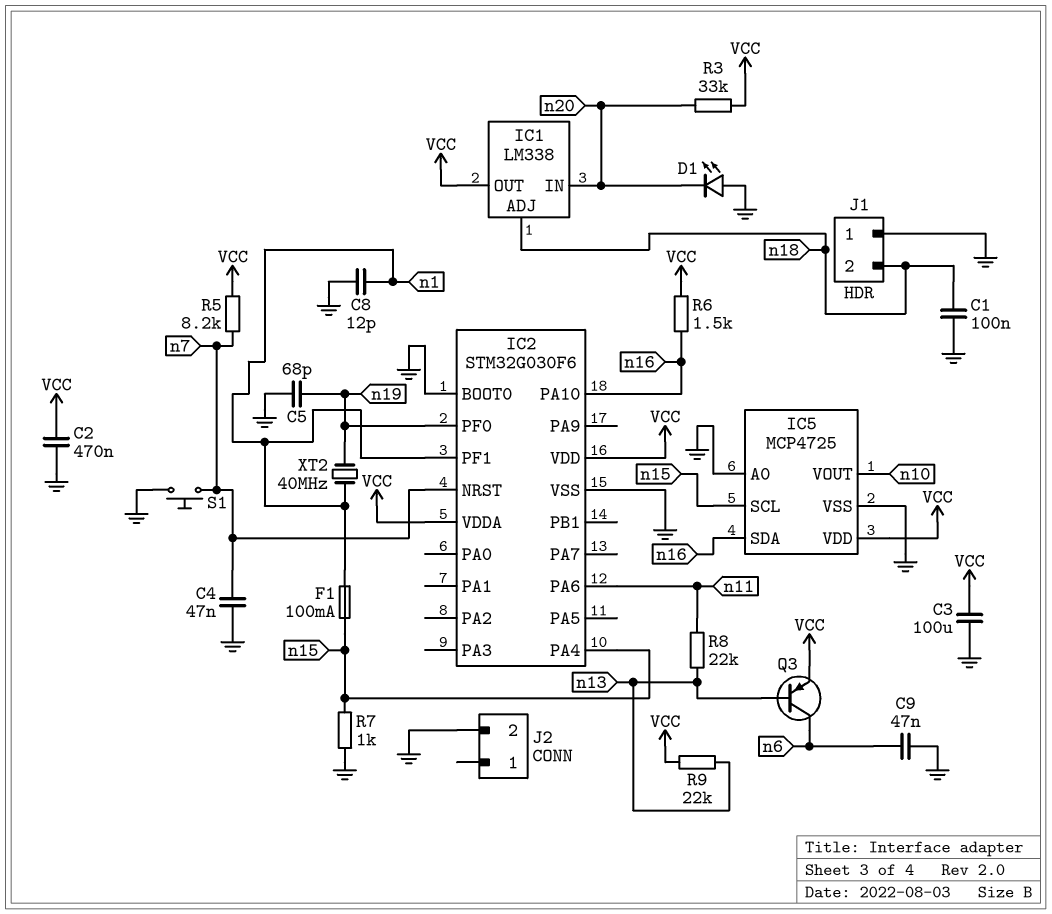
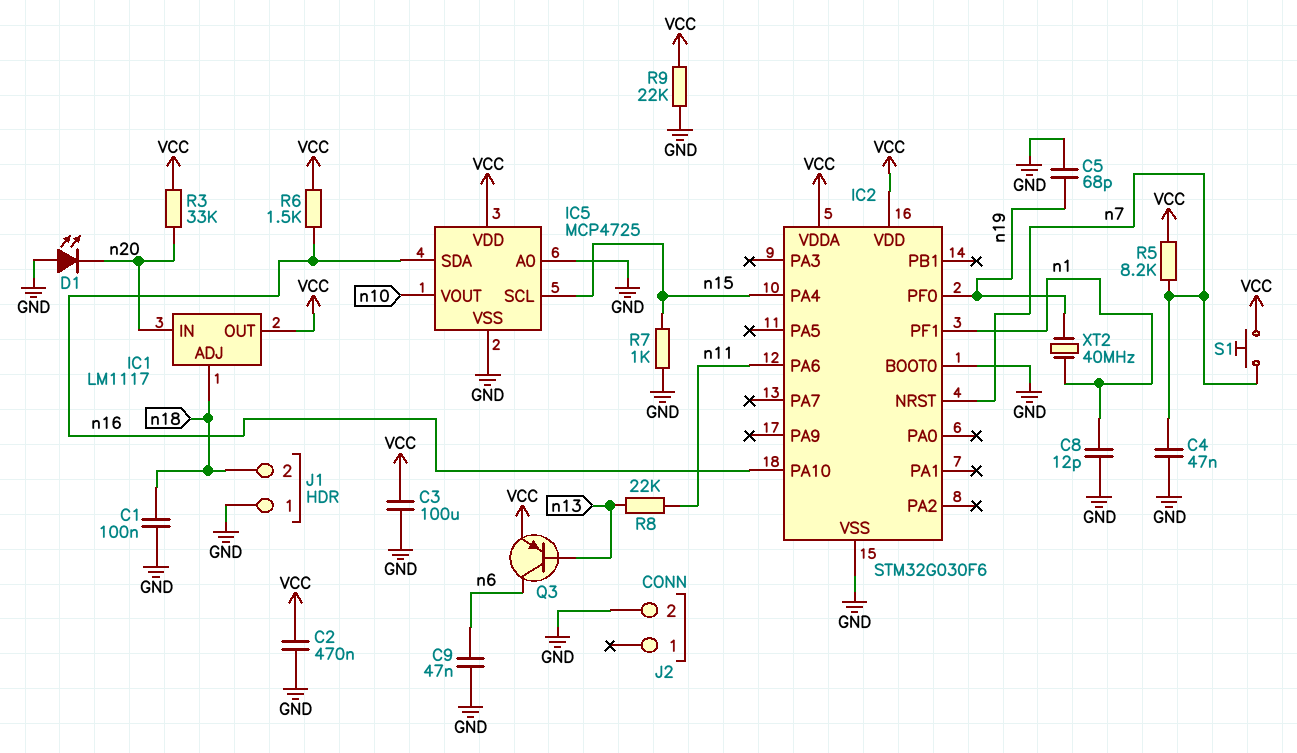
F1: 100mA (n1, n15) -> none
IC1: LM338 -> LM1117
R9: 22k (VCC, n13) -> 22k (GND, VCC)
S1: button (GND, n7) -> button (VCC, n7)

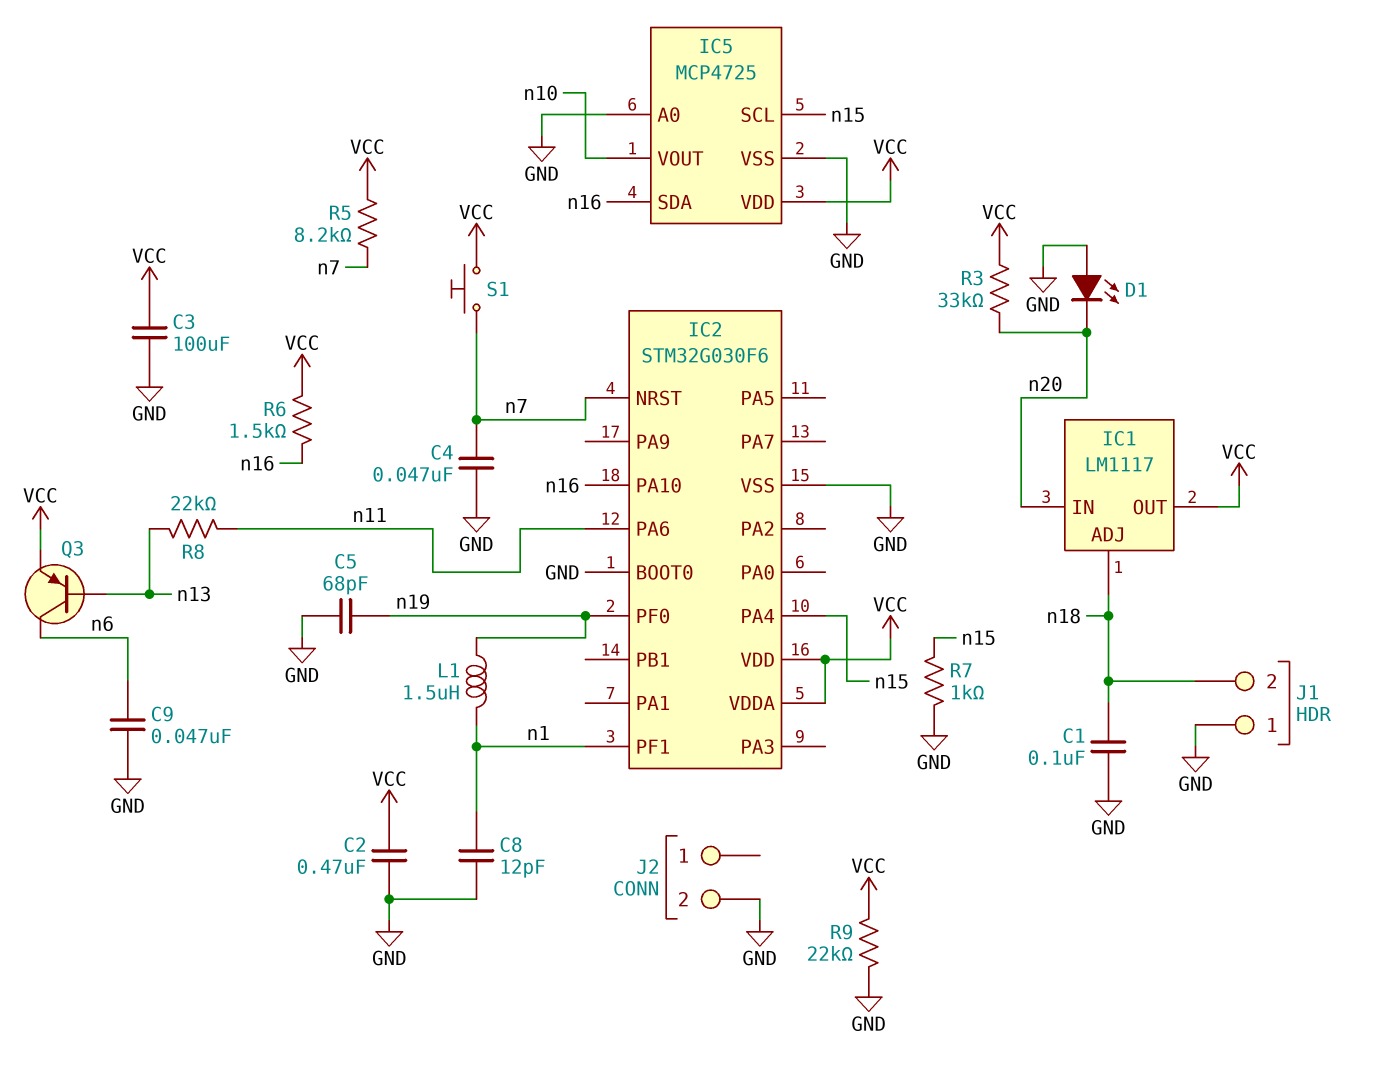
L1: none -> 1.5uH (n1, n19)
XT2: 40MHz (n1, n19) -> none

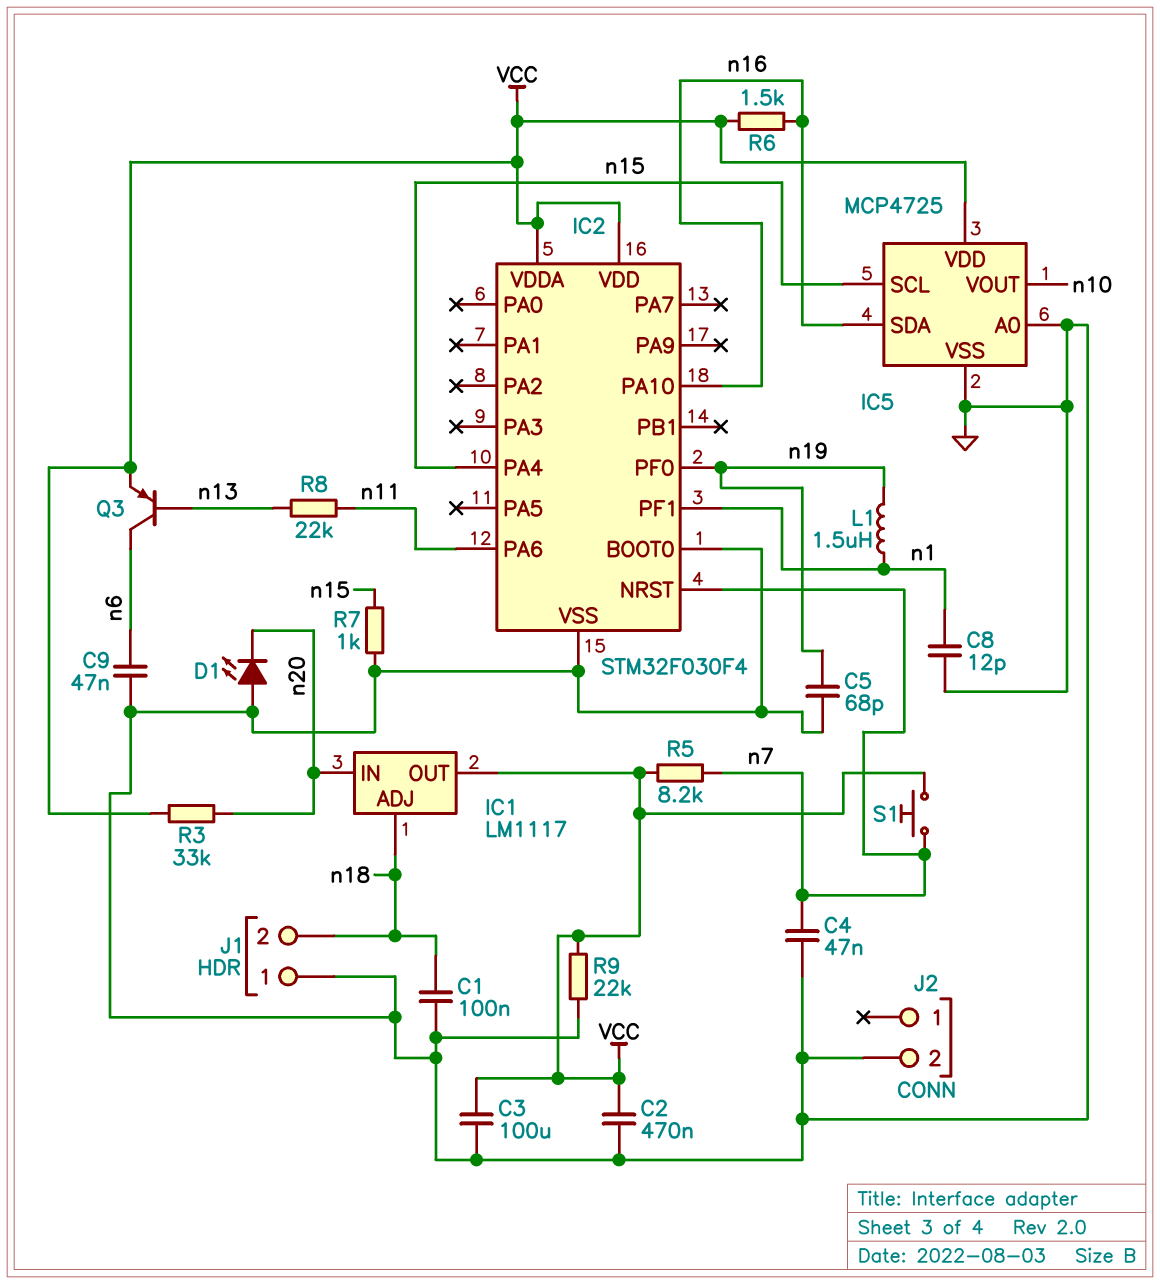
IC2: STM32G030F6 -> STM32F030F4

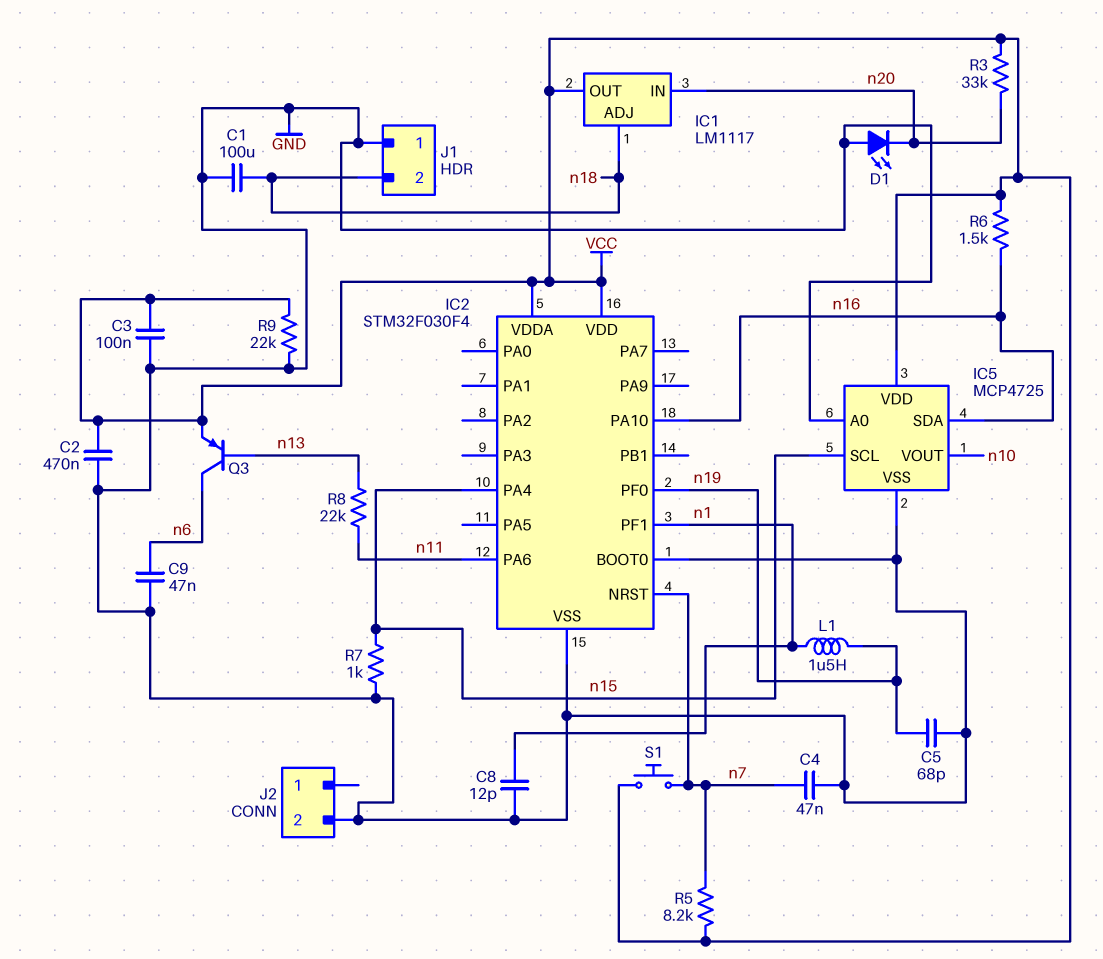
C1: 100nF (GND, n18) -> 100uF (GND, n18)
C3: 100uF (GND, VCC) -> 100nF (GND, VCC)

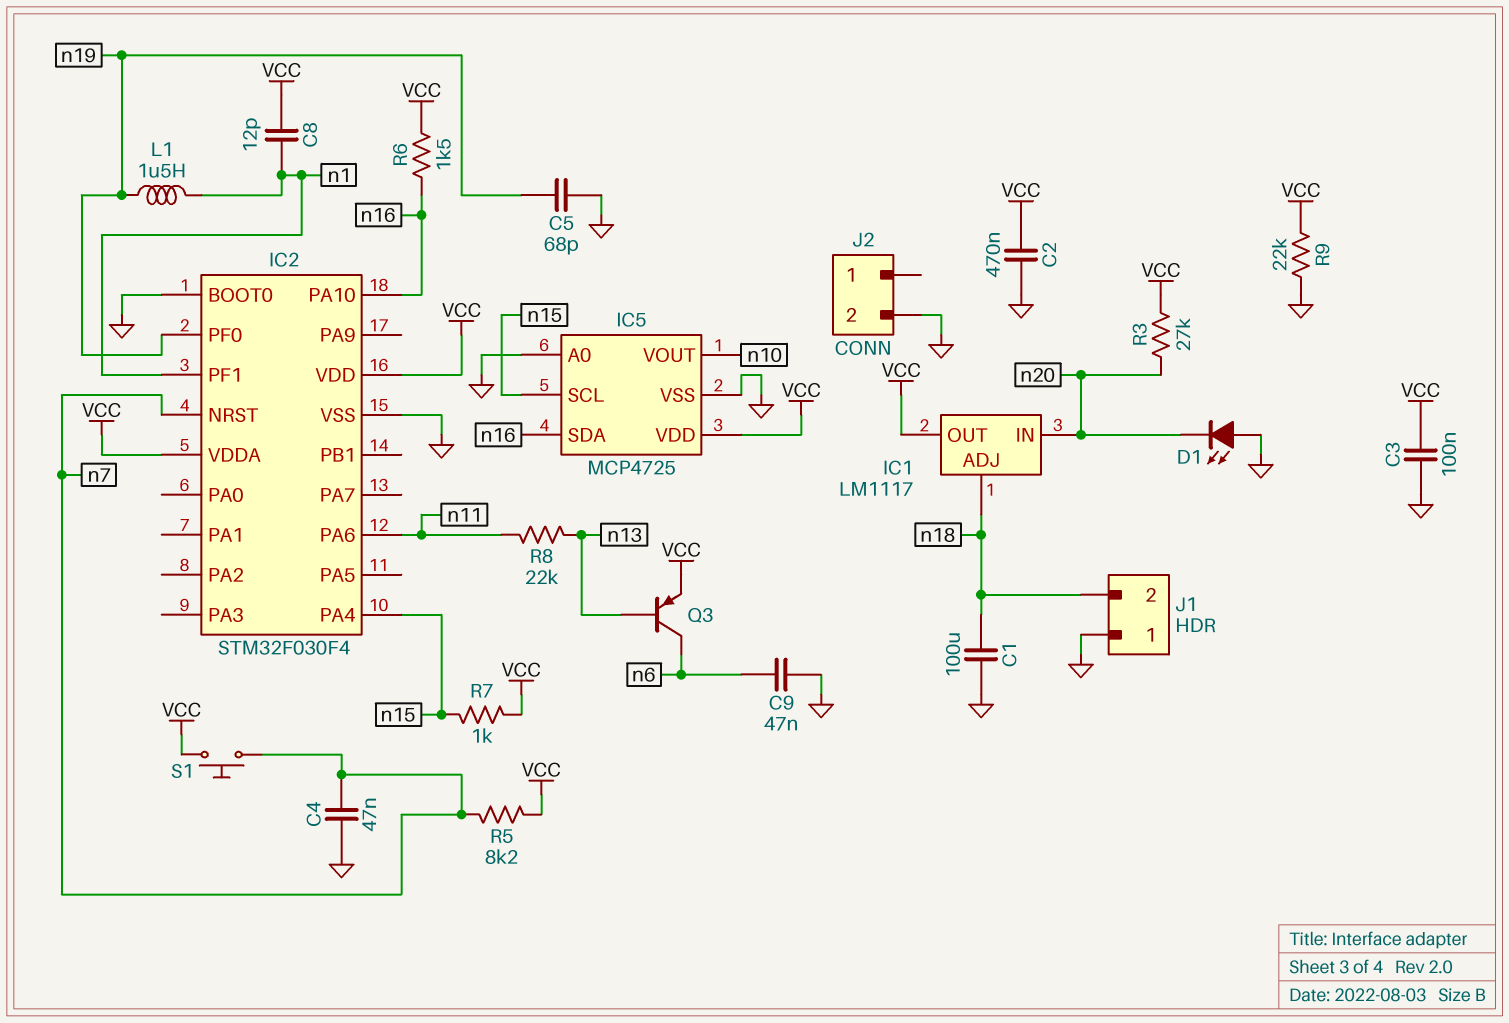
C8: 12pF (GND, n1) -> 12pF (VCC, n1)
R3: 33k (VCC, n20) -> 27k (VCC, n20)
R7: 1k (GND, n15) -> 1k (VCC, n15)

